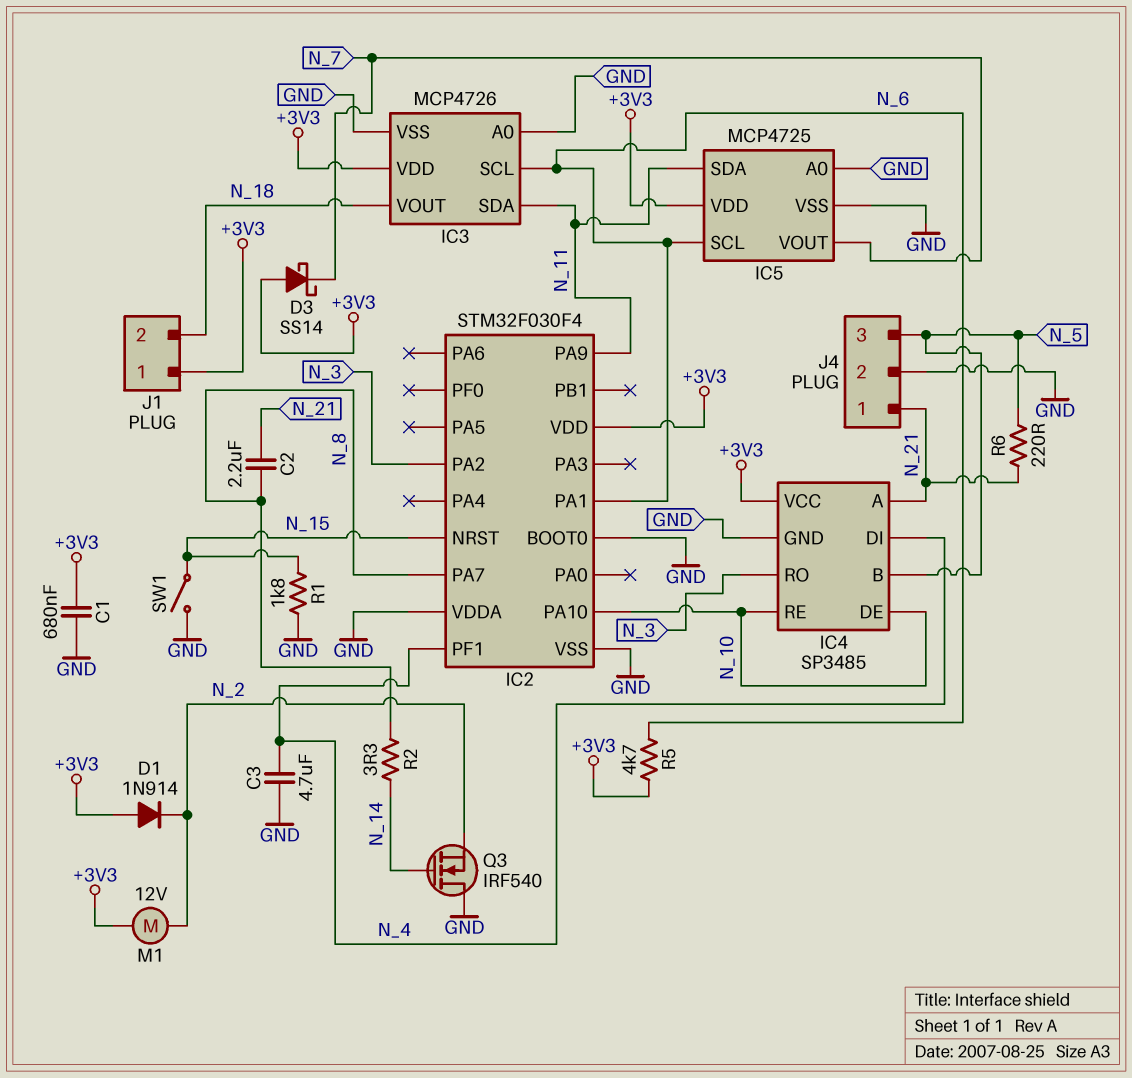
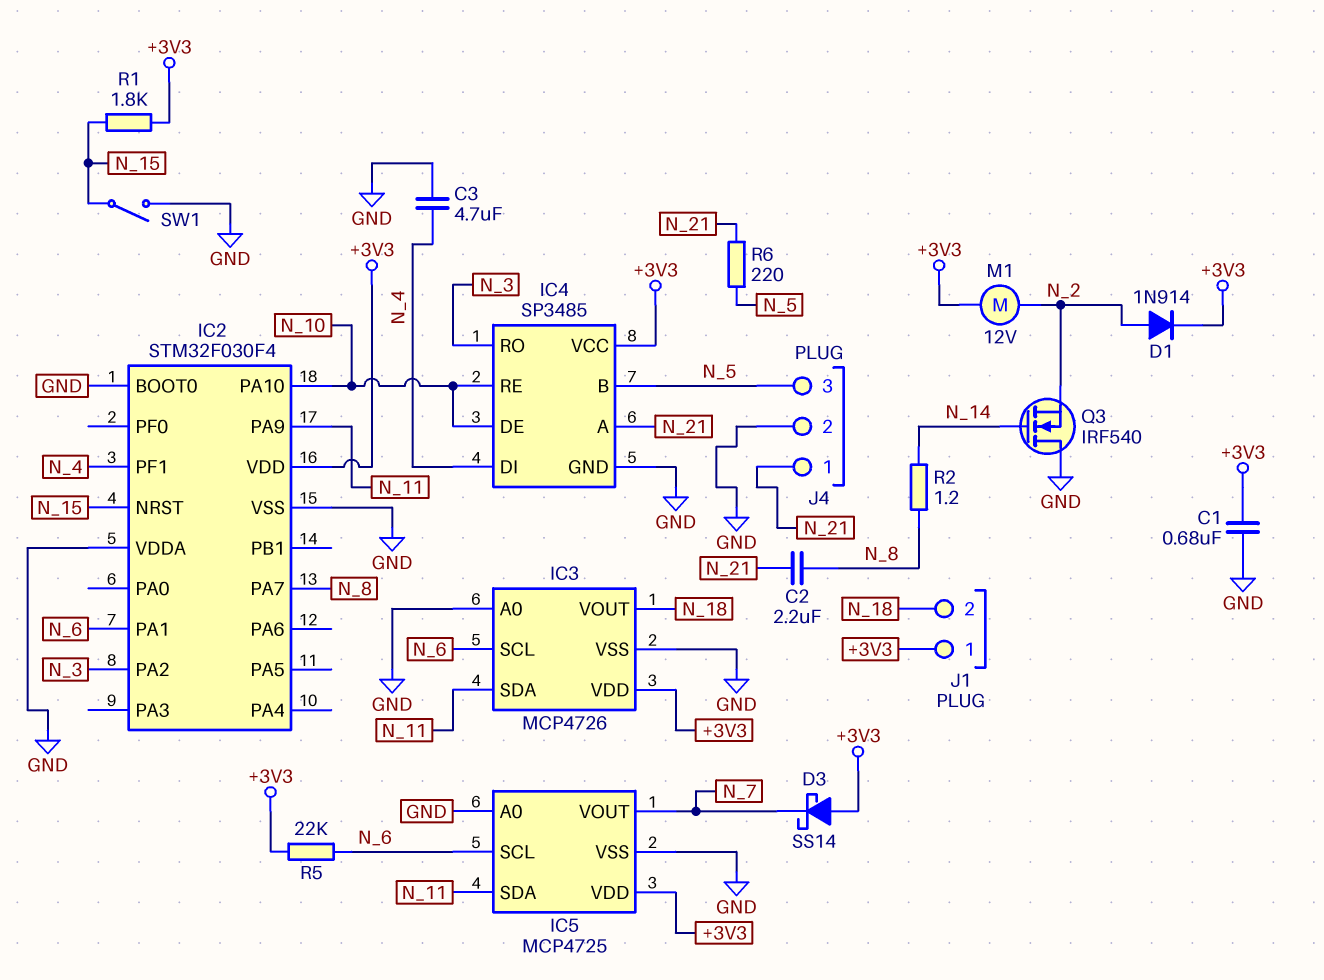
D1: diode 1N914 (A +3V3, K N_2) -> diode 1N914 (A N_2, K +3V3)
R1: 1.8k (GND, N_15) -> 1.8k (+3V3, N_15)
R2: 3.3 (N_8, N_14) -> 1.2 (N_8, N_14)
R5: 4.7k (+3V3, N_6) -> 22k (+3V3, N_6)

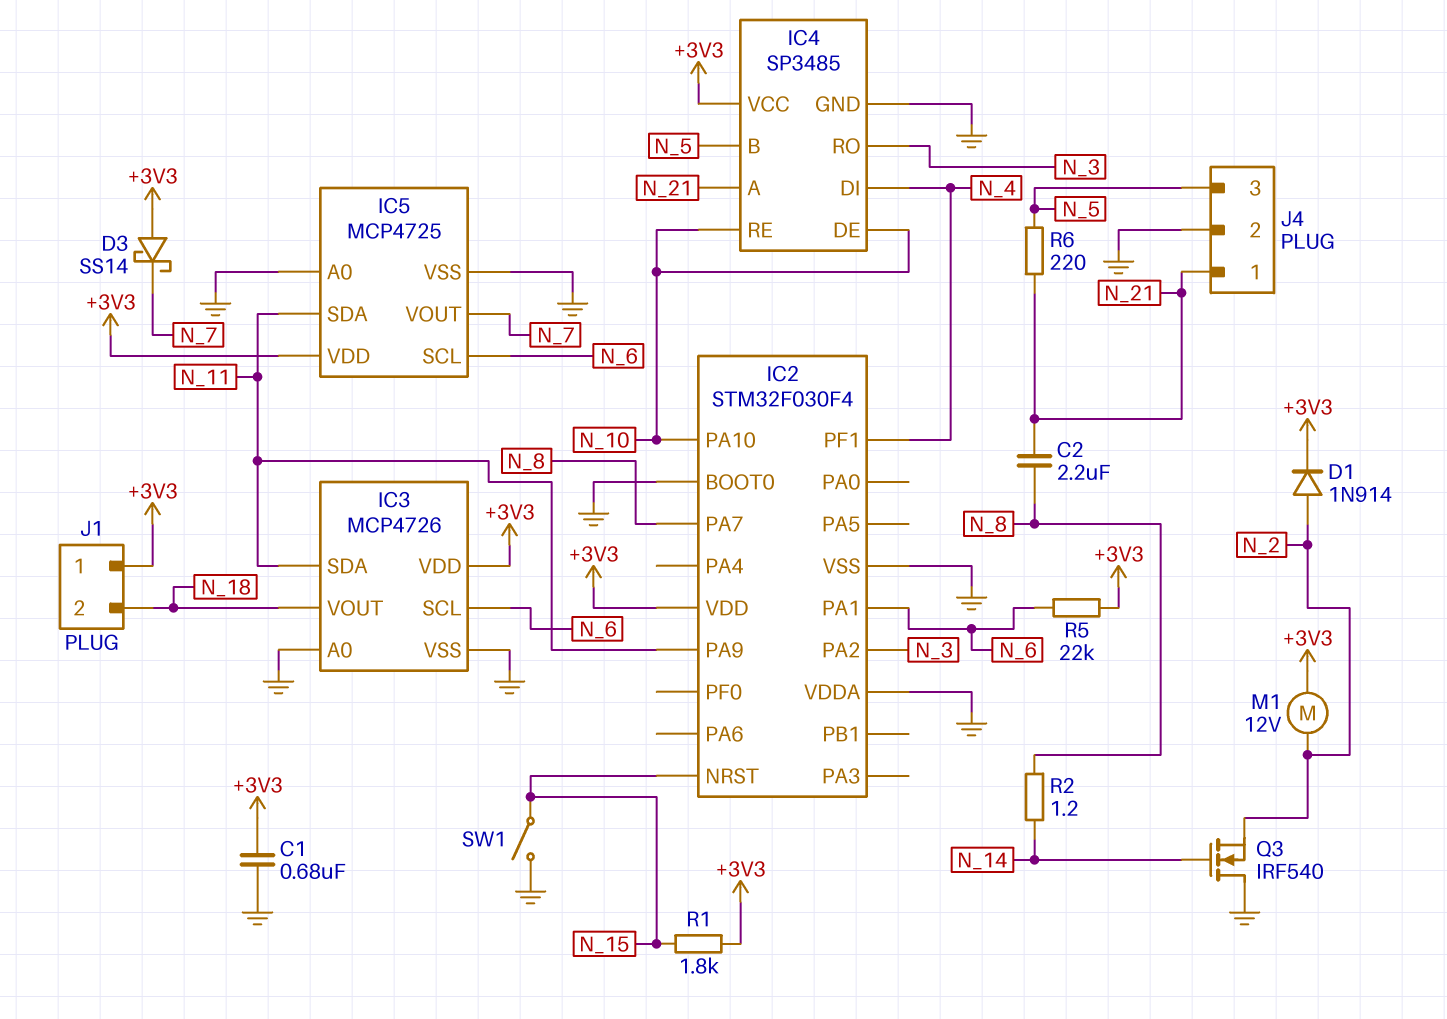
C3: 4.7uF (GND, N_4) -> none

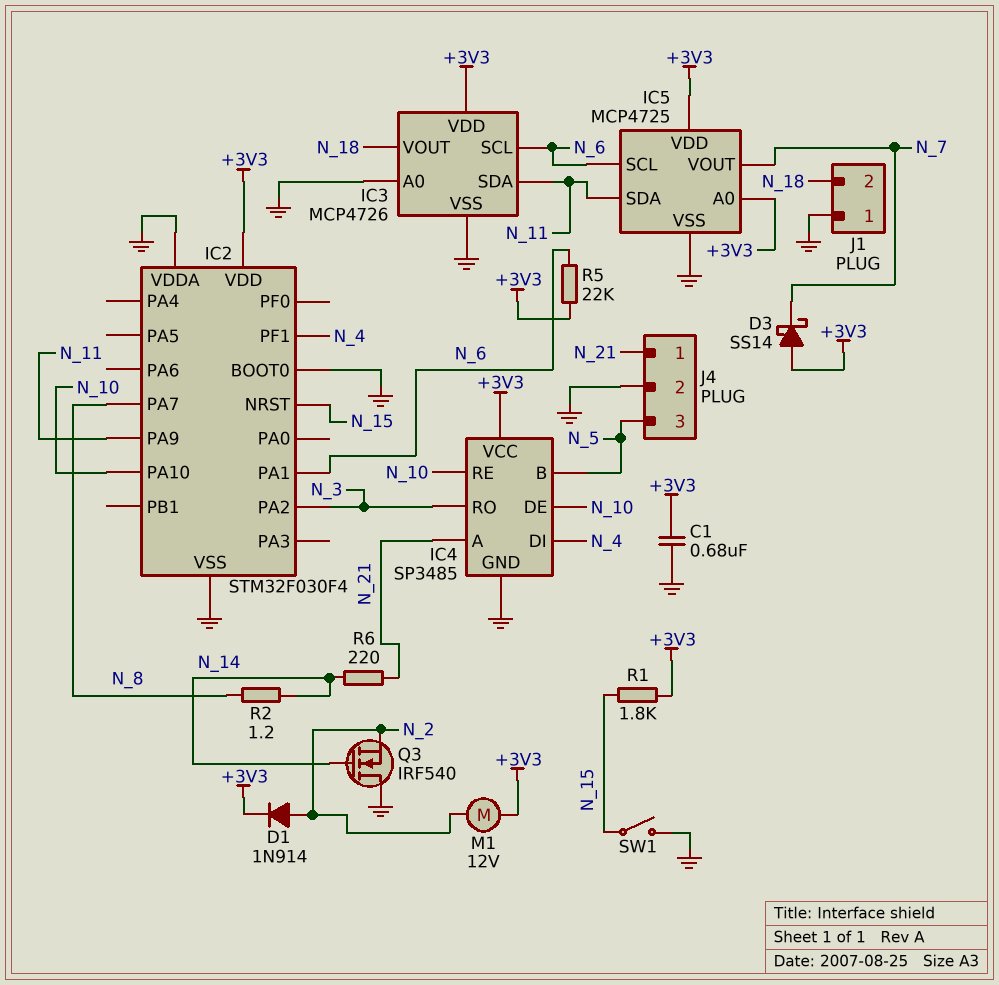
C2: 2.2uF (N_8, N_21) -> none
IC5 pin A0: GND -> +3V3
J1 pin 1: +3V3 -> GND
R6: 220 (N_5, N_21) -> 220 (N_14, N_21)

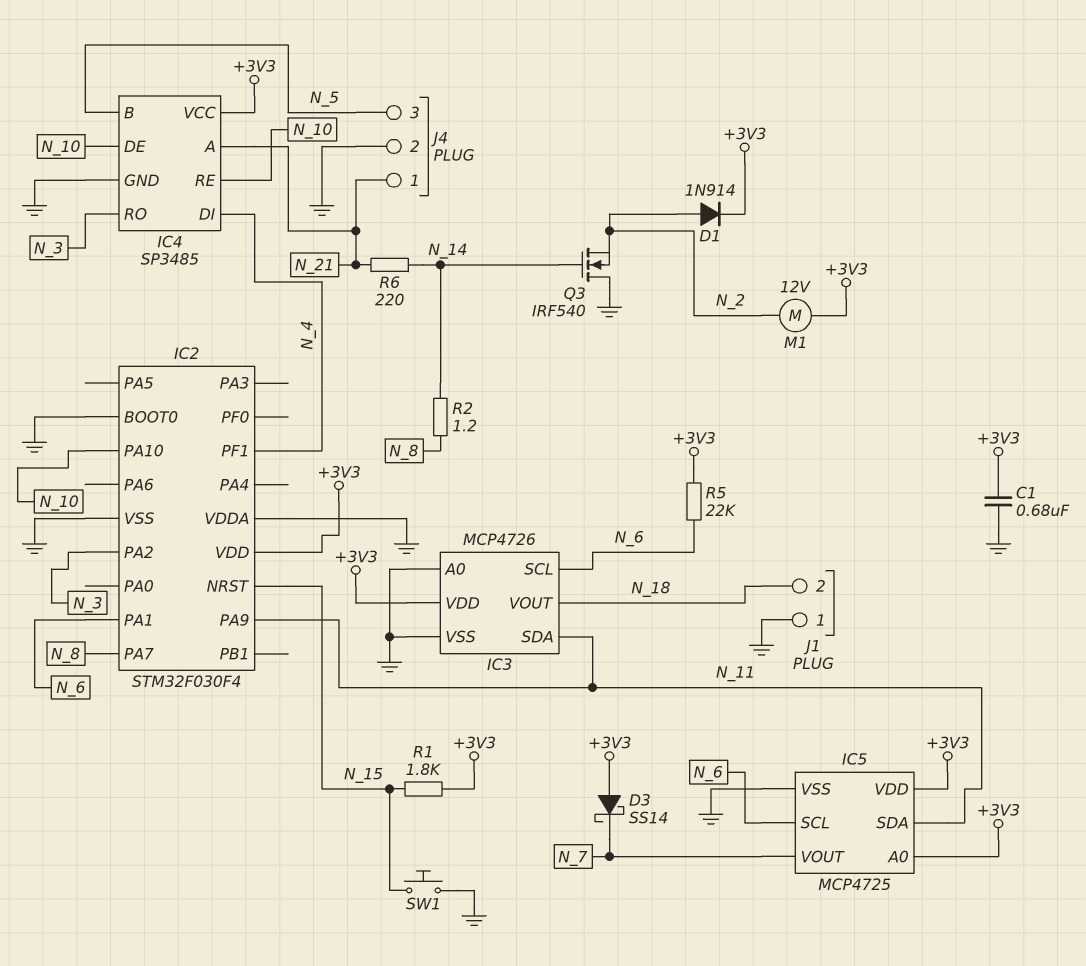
SW1: switch (GND, N_15) -> button (GND, N_15)

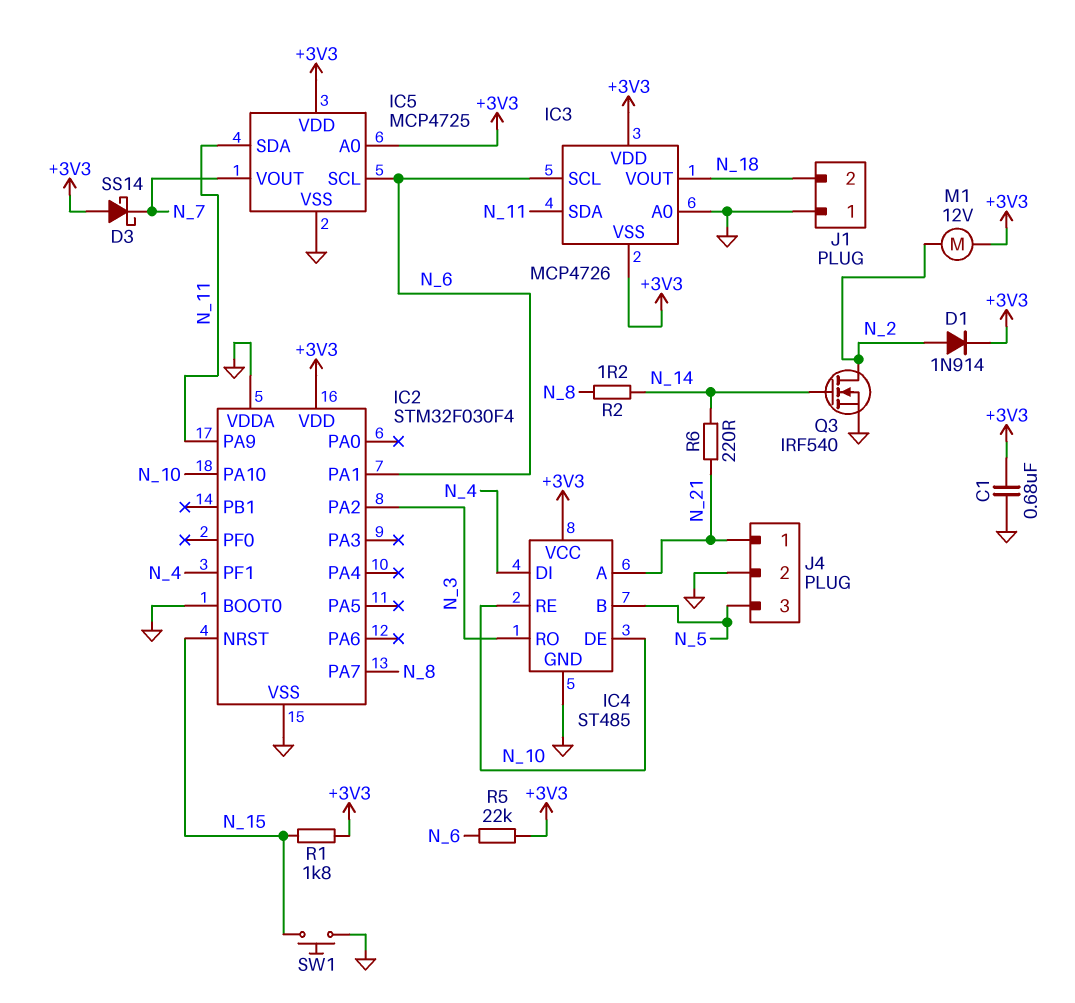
IC3 pin VSS: GND -> +3V3
IC4: SP3485 -> ST485
Q3: NMOS IRF540 (G N_14, D GND, S N_2) -> NMOS IRF540 (G N_14, D N_2, S GND)

